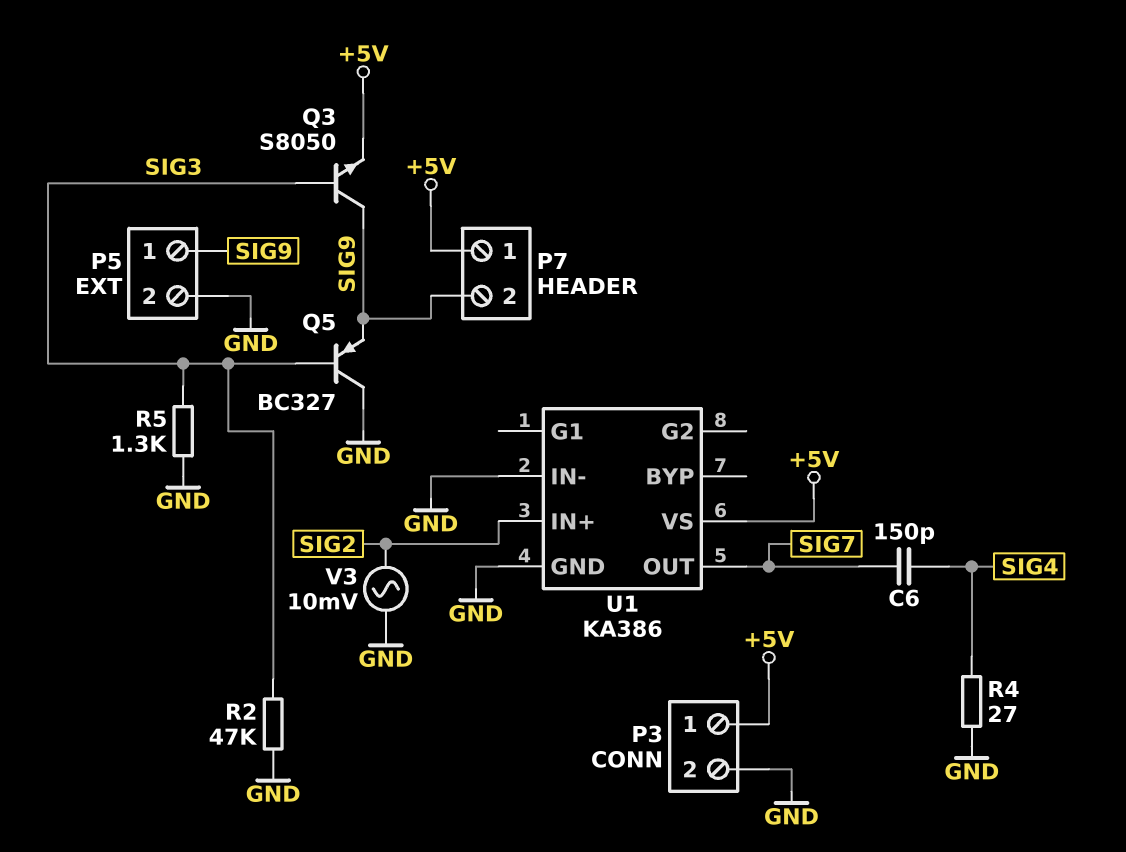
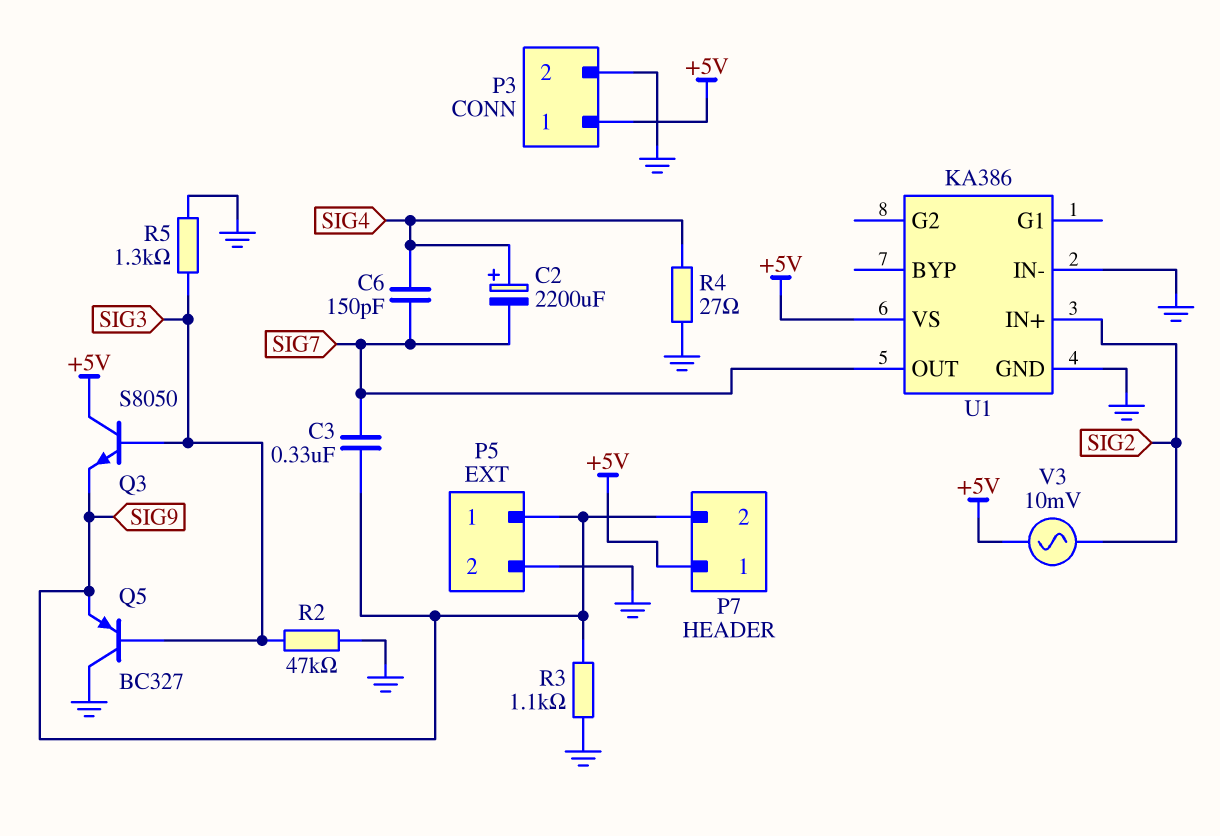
C2: none -> 2200uF (plus SIG4, minus SIG7)
C3: none -> 330nF (SIG7, SIG9)
Q3: NPN S8050 (B SIG3, C SIG9, E +5V) -> NPN S8050 (B SIG3, C +5V, E SIG9)
R3: none -> 1.1k (GND, SIG9)
V3: AC 10mV (GND, SIG2) -> AC 10mV (+5V, SIG2)

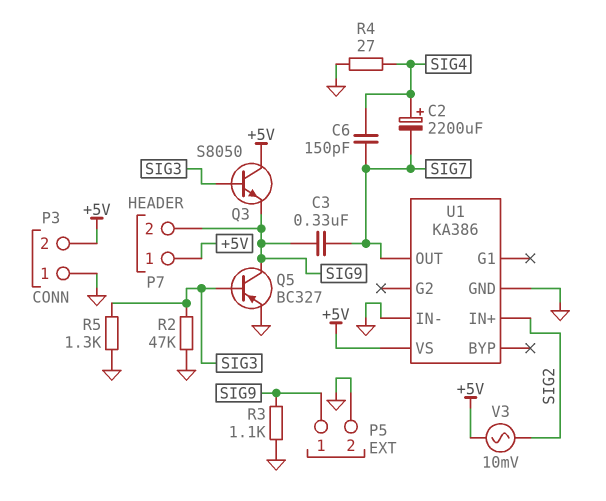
P3 pin 1: +5V -> GND
P3 pin 2: GND -> +5V
Q5: PNP BC327 (B SIG3, C GND, E SIG9) -> PNP BC327 (B SIG3, C SIG9, E GND)

